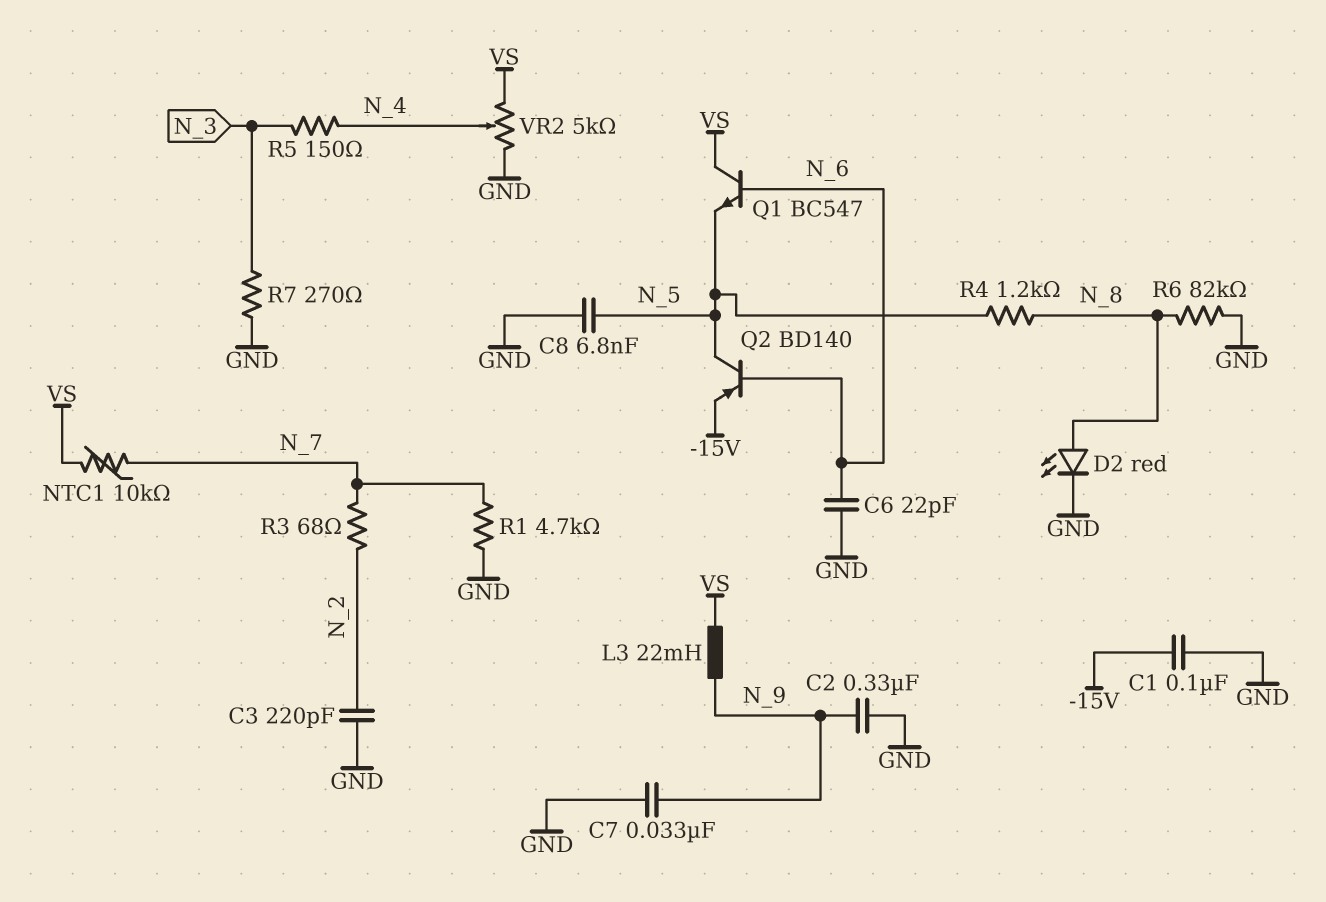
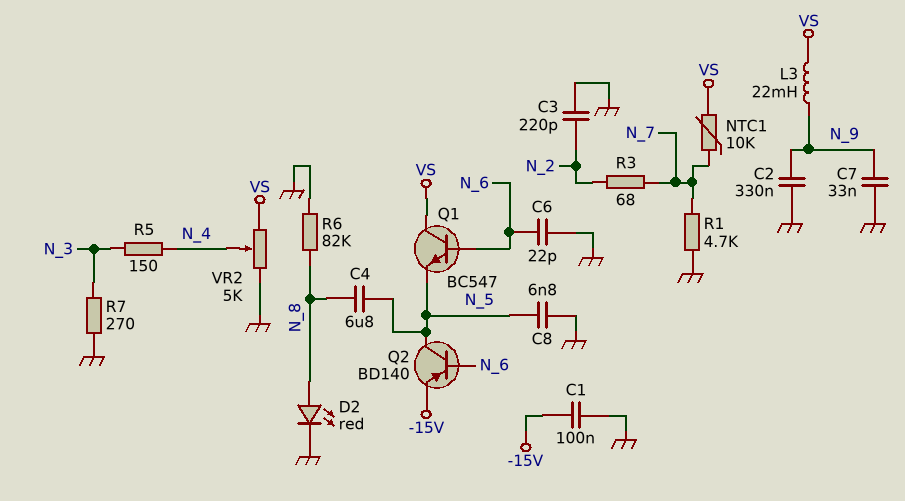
C4: none -> 6.8uF (N_5, N_8)
R4: 1.2k (N_5, N_8) -> none

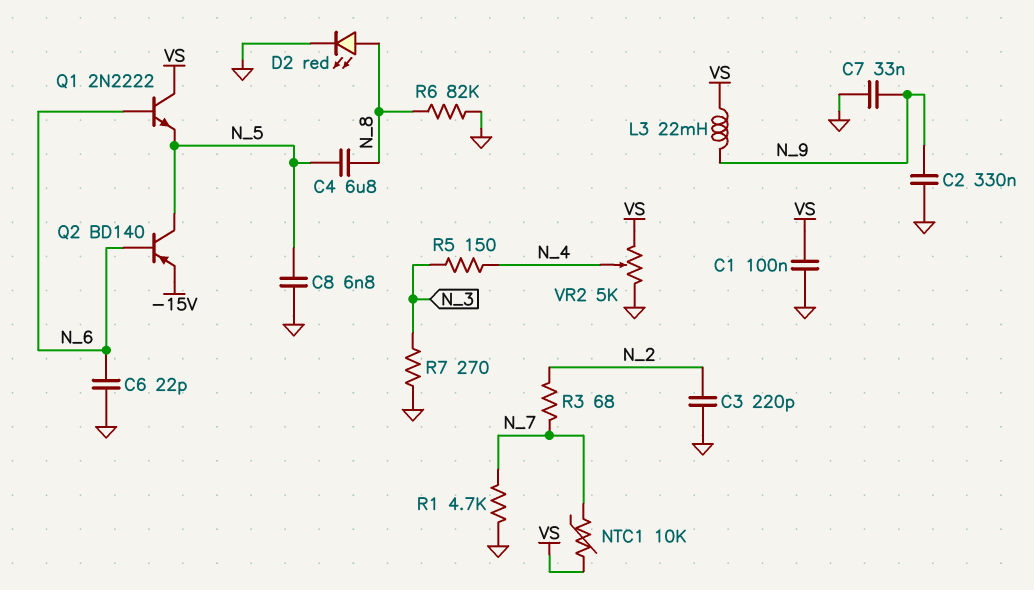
C1: 100nF (-15V, GND) -> 100nF (GND, VS)
Q1: NPN BC547 (B N_6, C VS, E N_5) -> NPN 2N2222 (B N_6, C VS, E N_5)

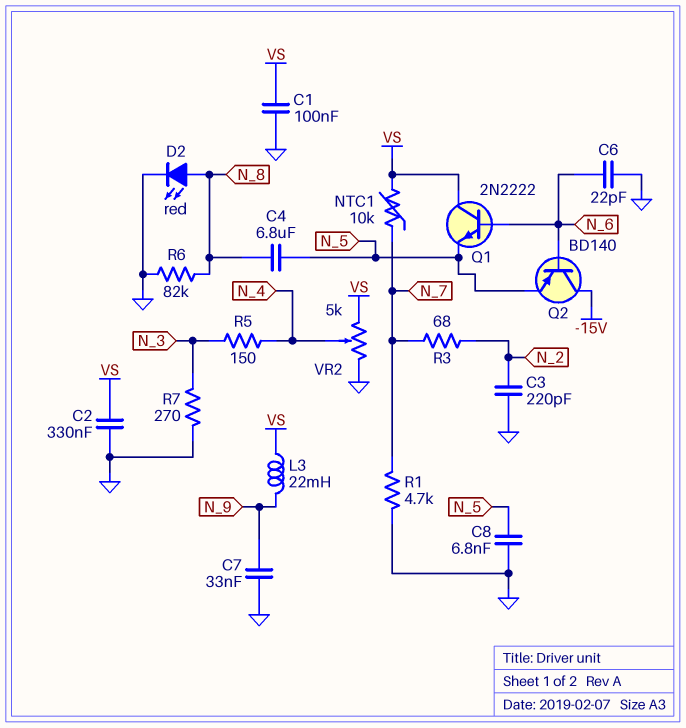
C2: 330nF (GND, N_9) -> 330nF (GND, VS)
Q2: PNP BD140 (B N_6, C N_5, E -15V) -> PNP BD140 (B N_6, C -15V, E N_5)

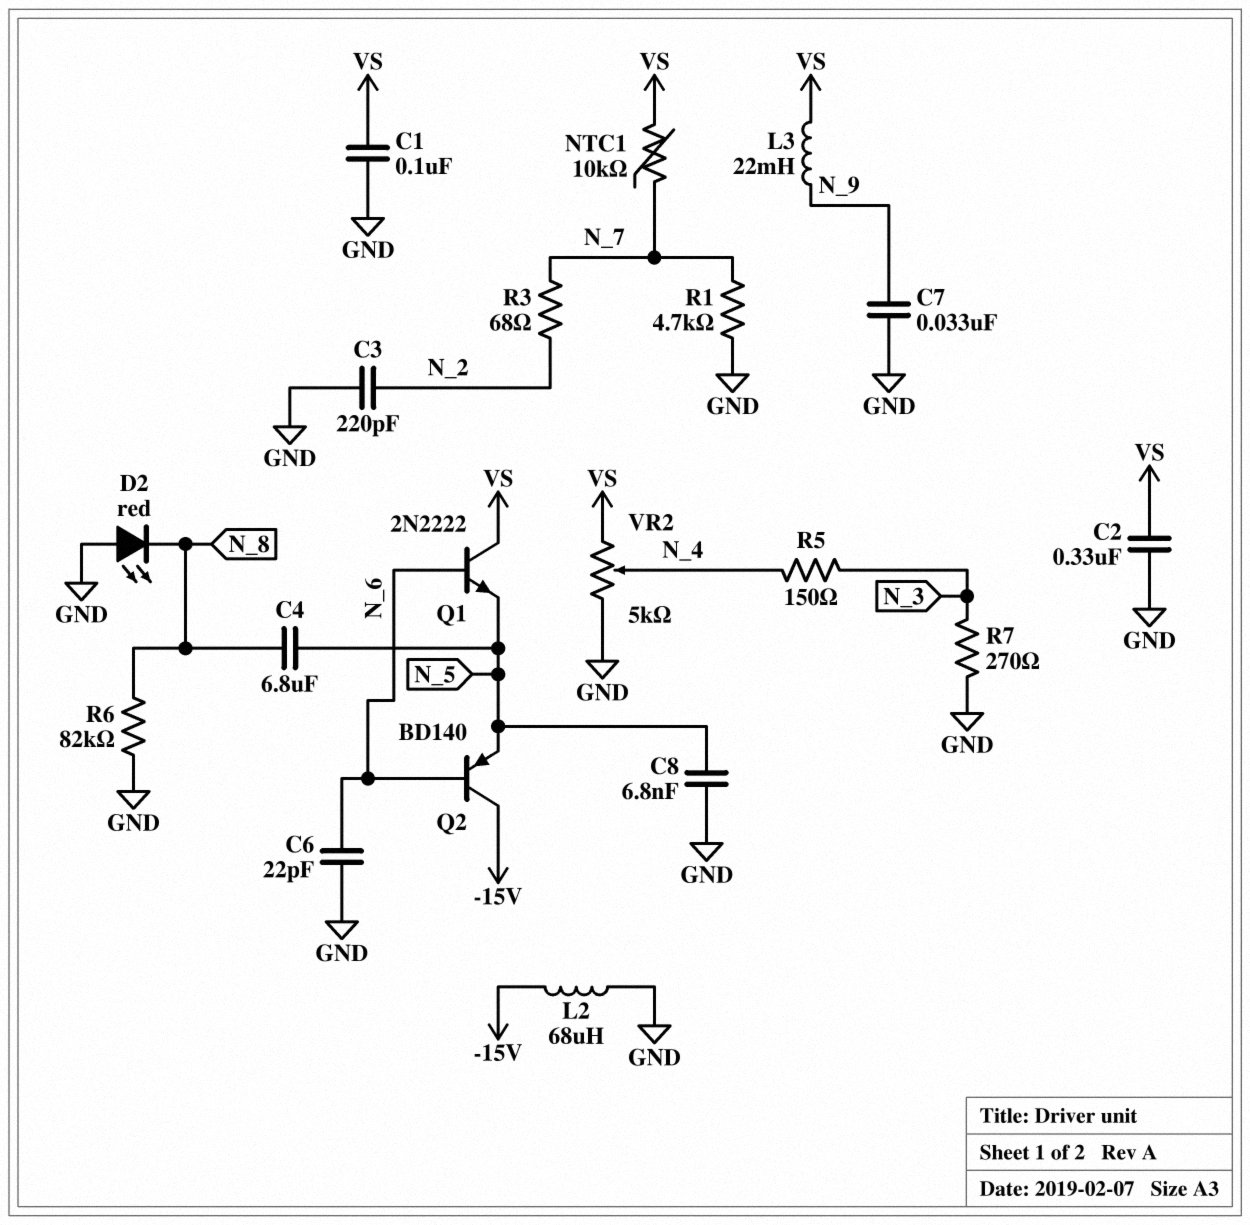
D2: LED red (A N_8, K GND) -> LED red (A GND, K N_8)
L2: none -> 68uH (-15V, GND)

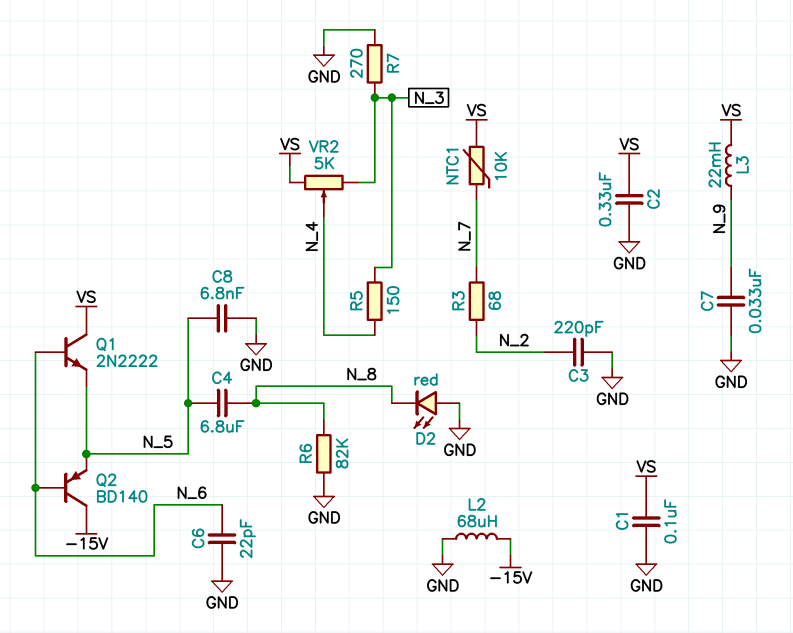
R1: 4.7k (GND, N_7) -> none
VR2: 5k (GND, VS, wiper N_4) -> 5k (N_3, VS, wiper N_4)

